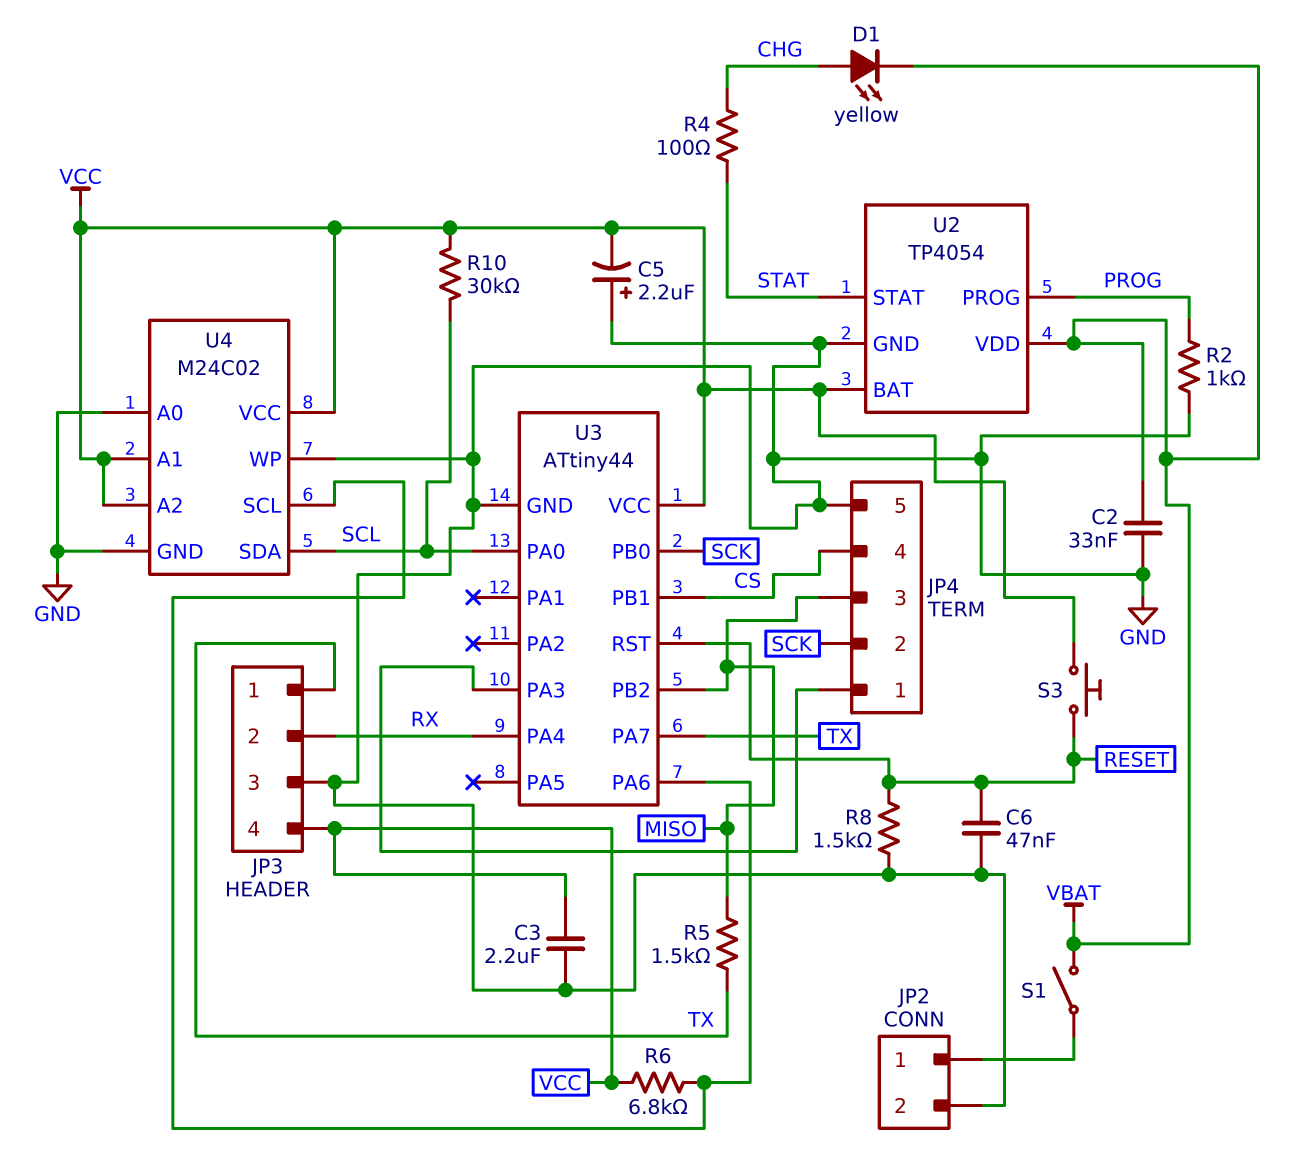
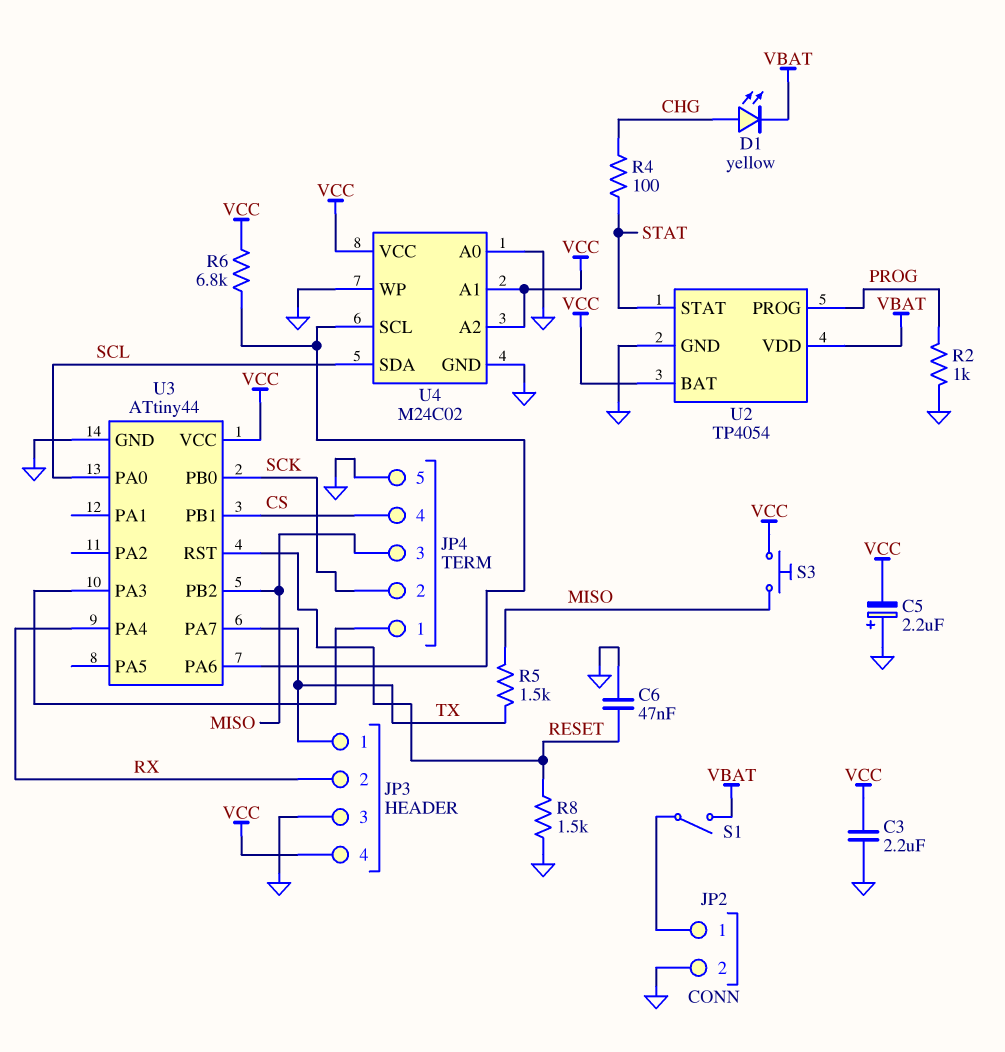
C2: 33nF (GND, VBAT) -> none
R10: 30k (SCL, VCC) -> none
S3: button (RESET, VCC) -> button (MISO, VCC)

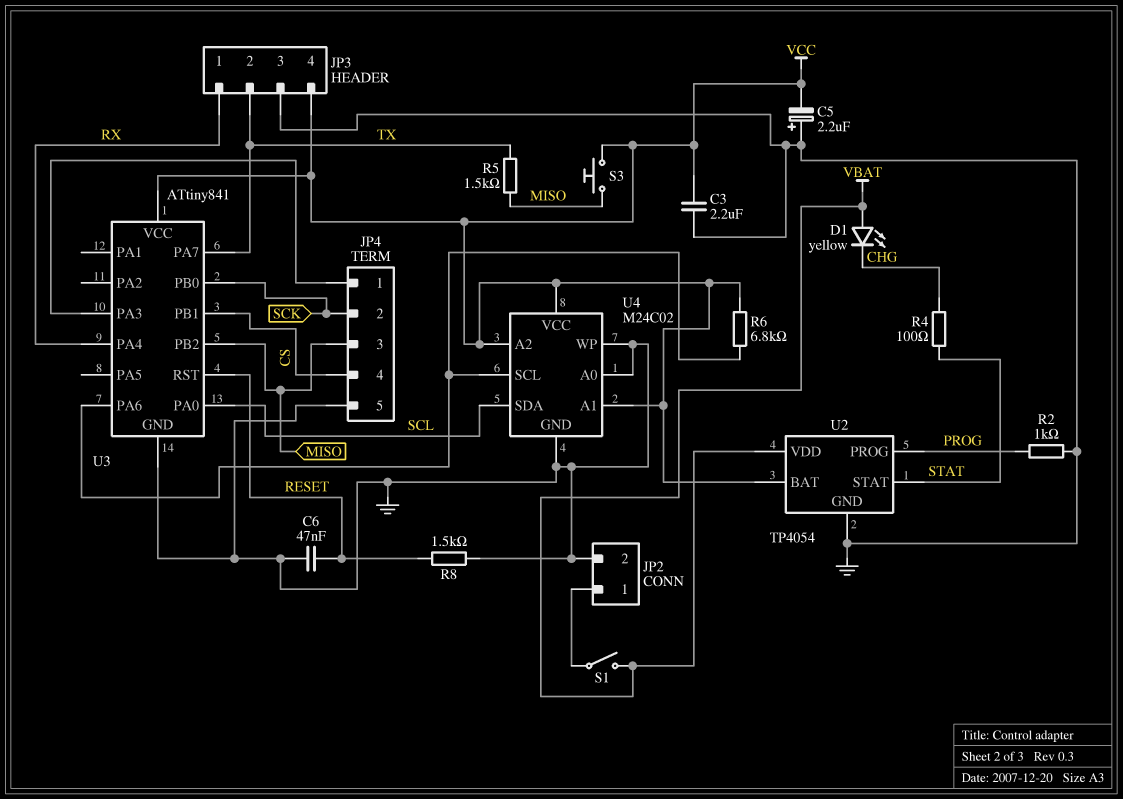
D1: LED yellow (A CHG, K VBAT) -> LED yellow (A VBAT, K CHG)
JP3 pin 1: TX -> RX
JP3 pin 2: RX -> TX
U3: ATtiny44 -> ATtiny841

